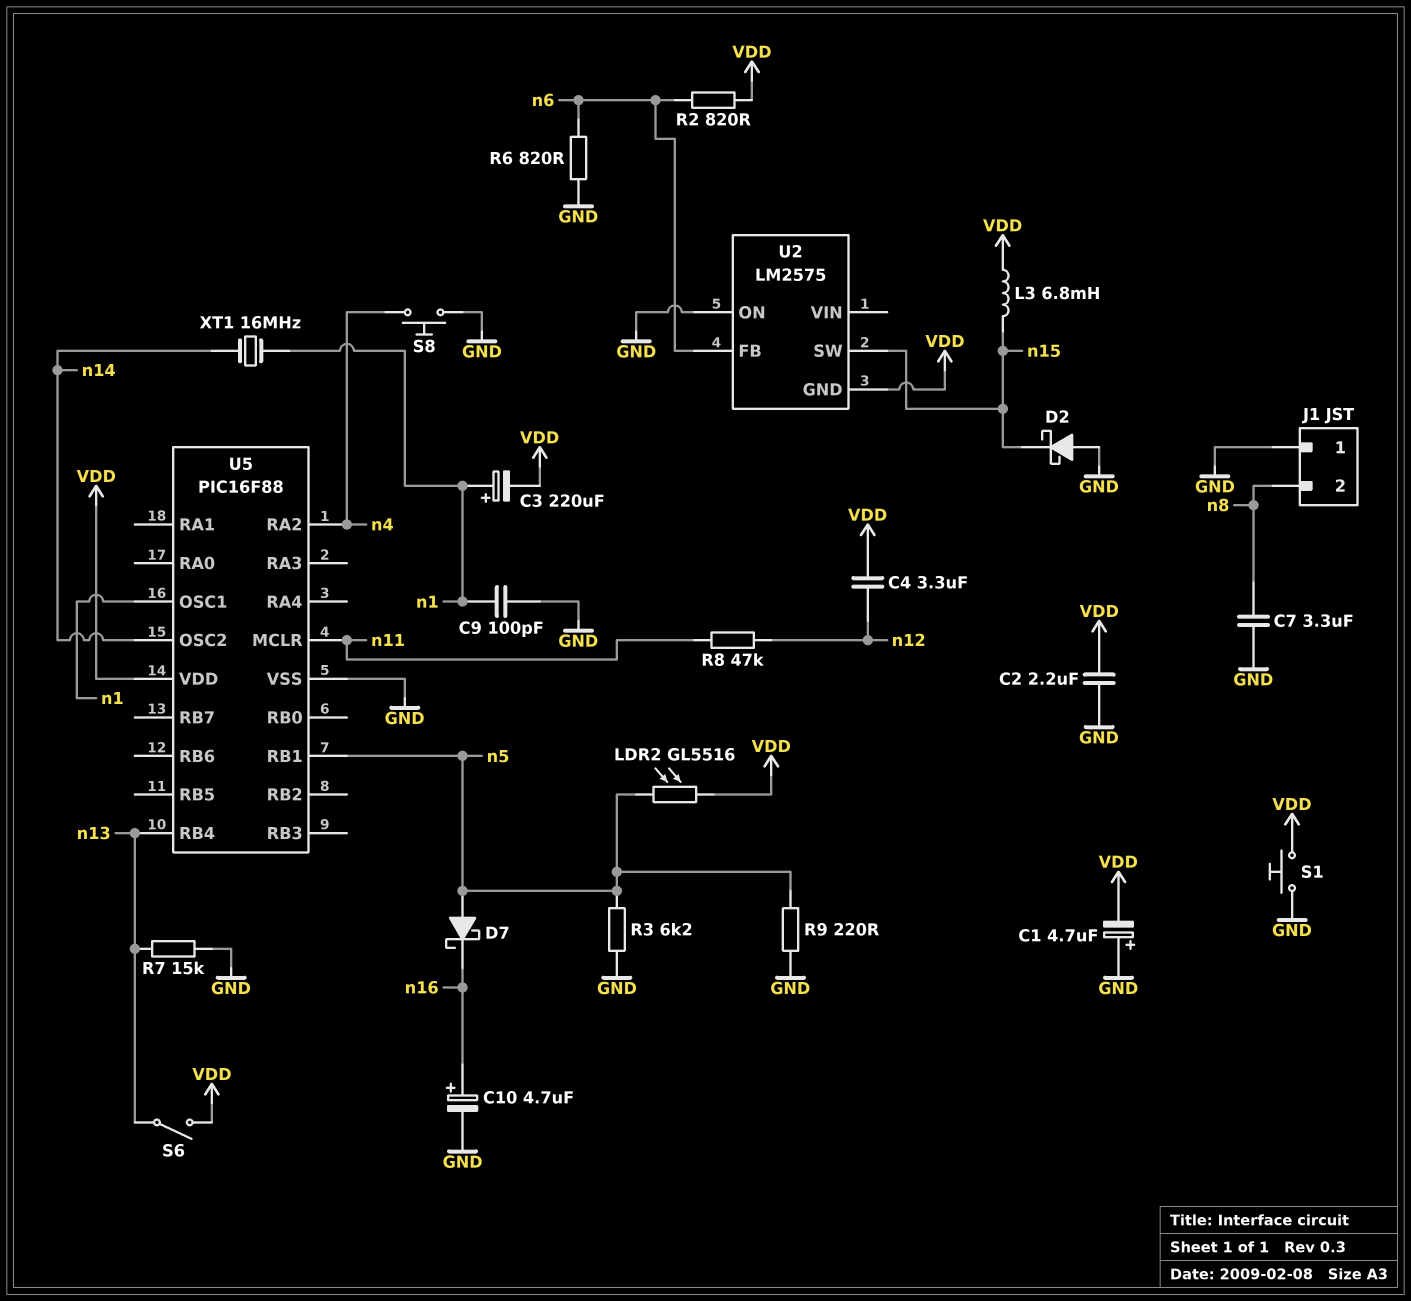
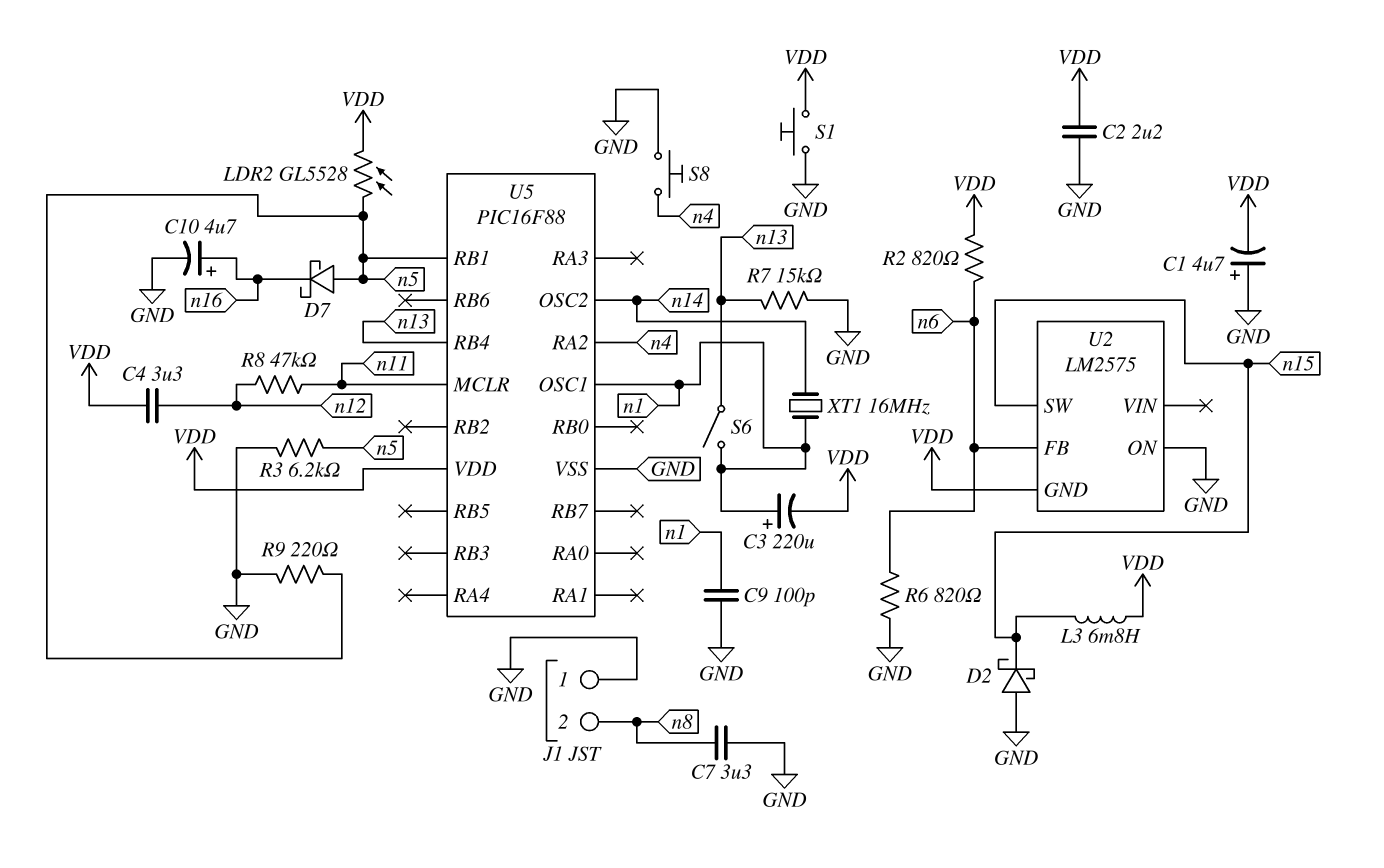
LDR2: GL5516 (VDD, n5) -> GL5528 (VDD, n5)
S6: switch (VDD, n13) -> switch (n1, n13)

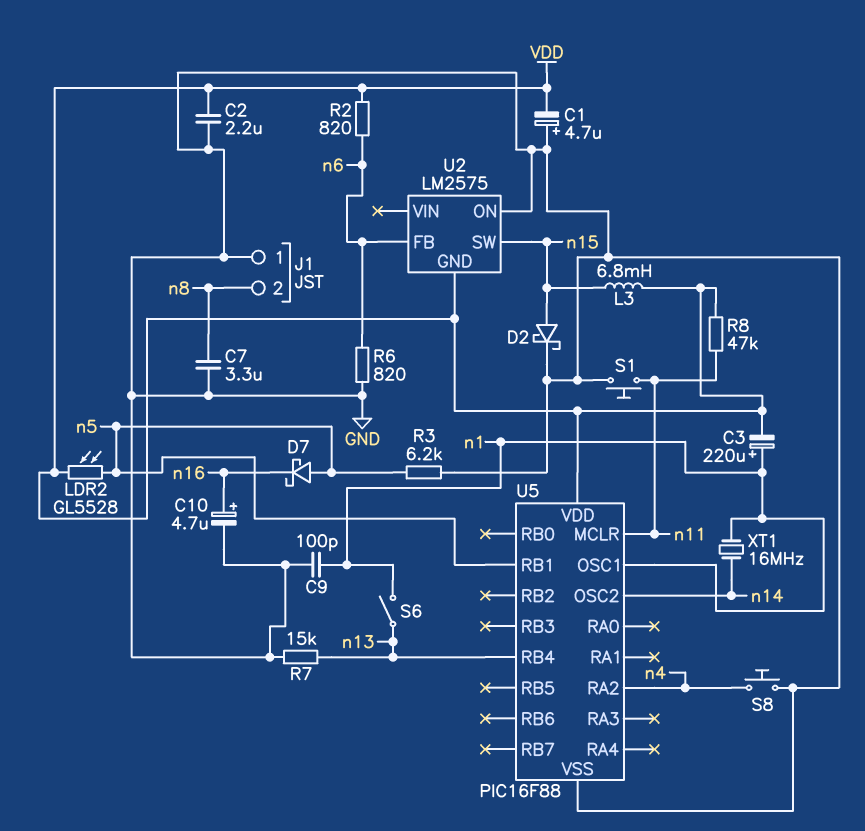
C4: 3.3uF (VDD, n12) -> none
D2: schottky (A GND, K n15) -> schottky (A n15, K GND)
R8: 47k (n11, n12) -> 47k (VDD, n11)
R9: 220 (GND, n5) -> none
S1: button (GND, VDD) -> button (GND, n11)

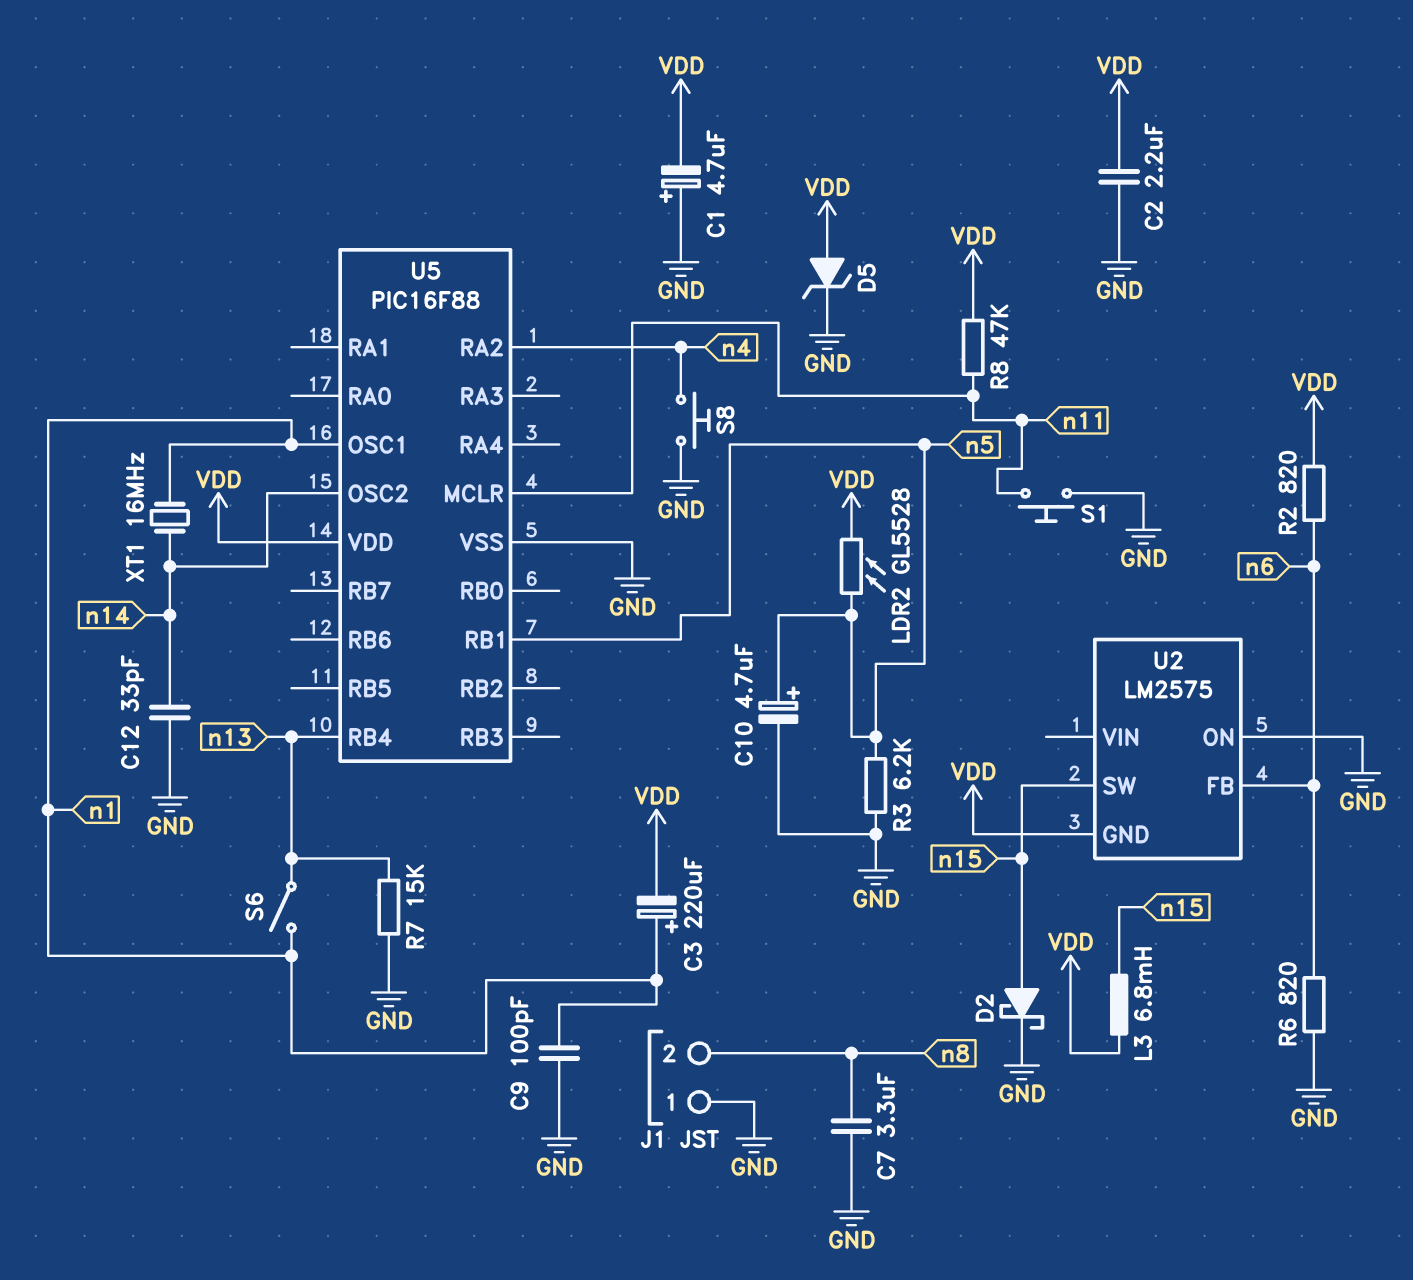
C10: 4.7uF (plus n16, minus GND) -> 4.7uF (plus n5, minus GND)
C12: none -> 33pF (GND, n14)
D5: none -> zener (A VDD, K GND)
D7: schottky (A n5, K n16) -> none

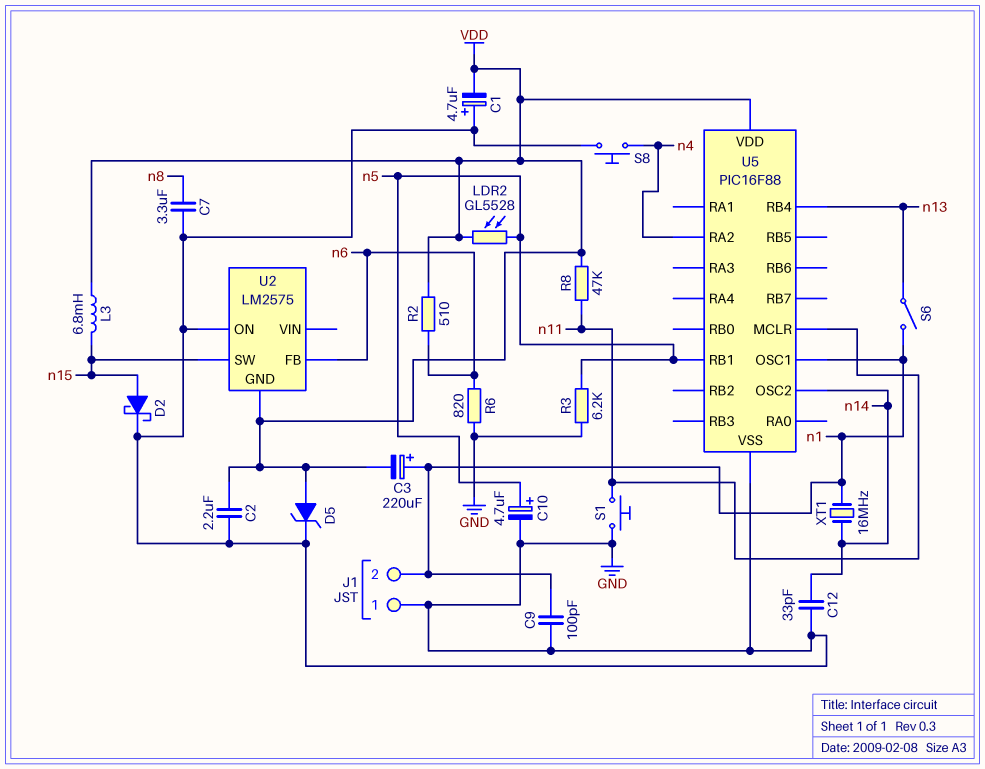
J1 pin 2: n8 -> n1
R2: 820 (VDD, n6) -> 510 (VDD, n6)
R7: 15k (GND, n13) -> none

